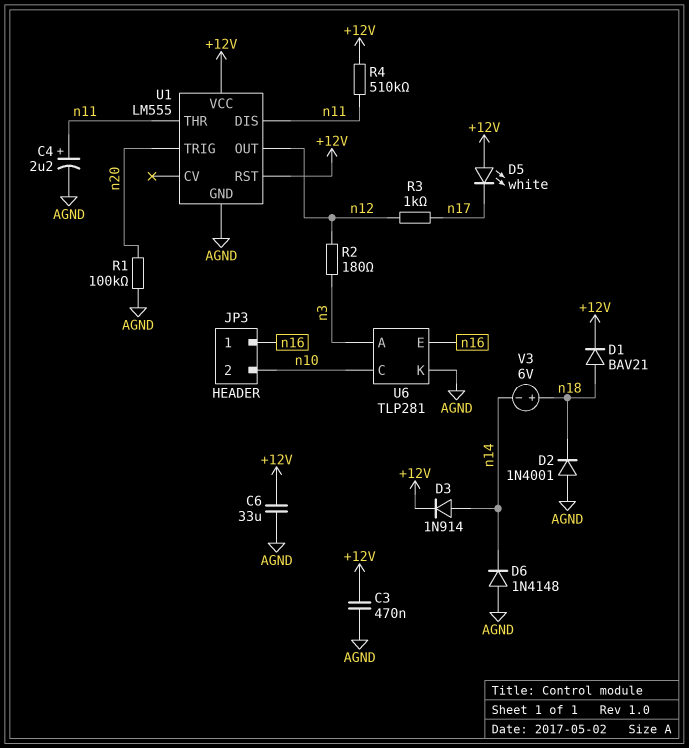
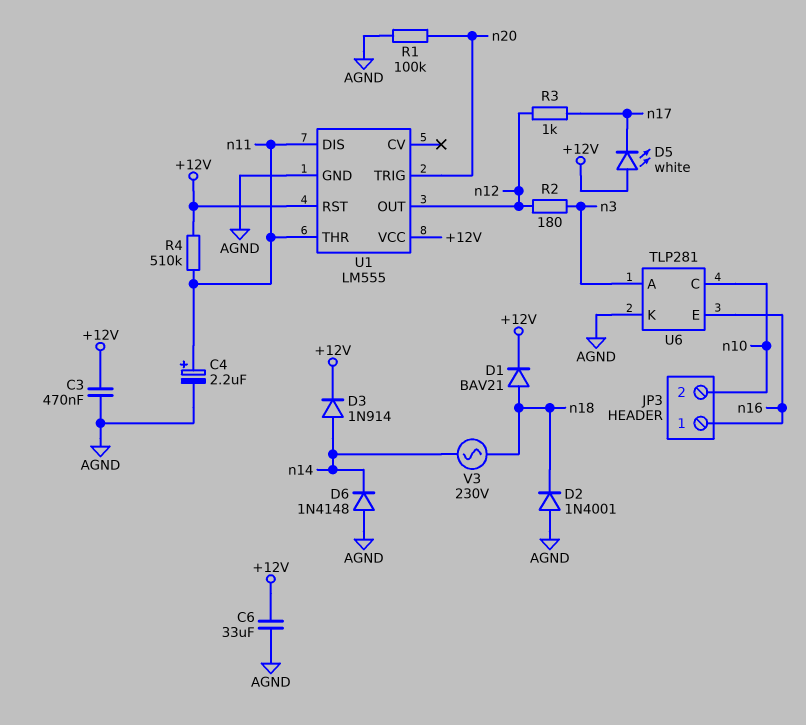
V3: 6V (plus n18, minus n14) -> AC 230V (n14, n18)

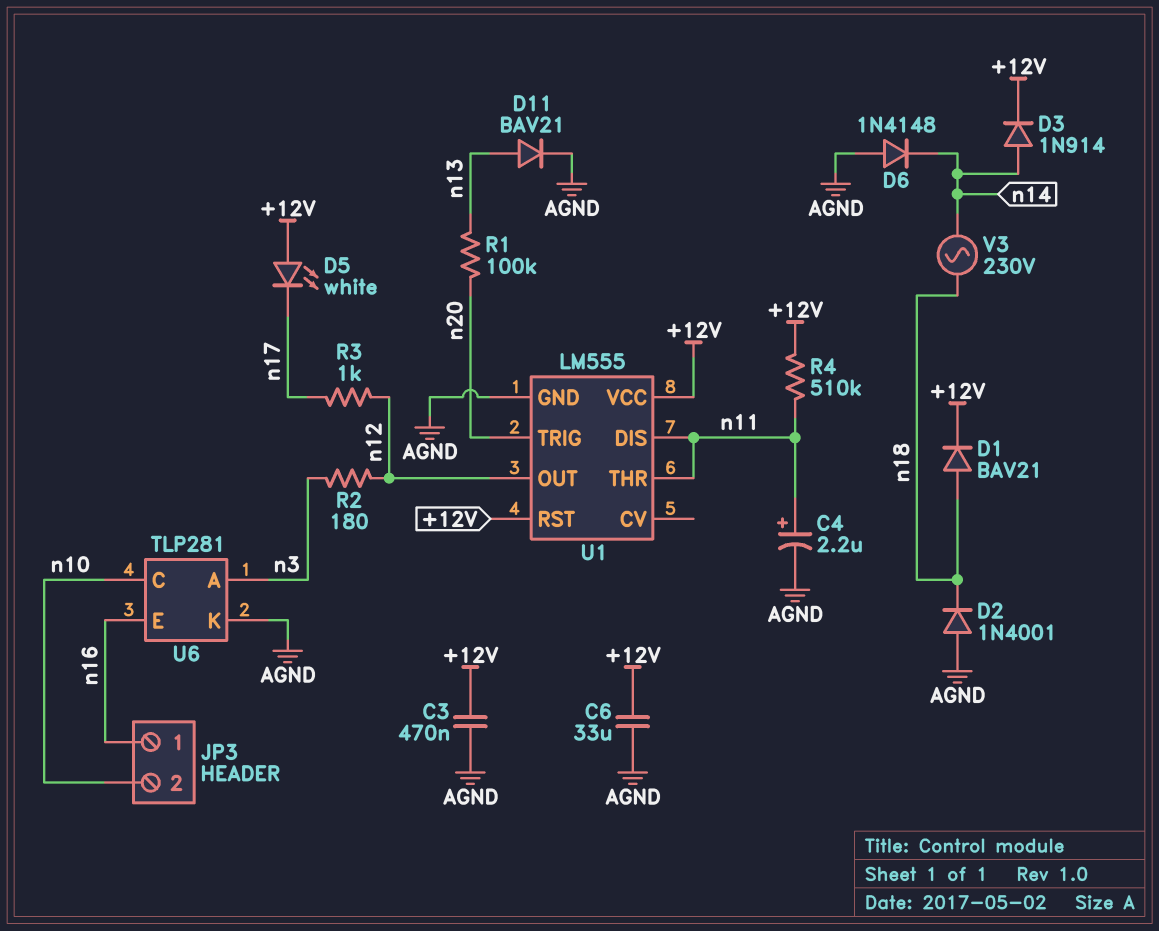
D11: none -> diode BAV21 (A n13, K AGND)
R1: 100k (AGND, n20) -> 100k (n13, n20)

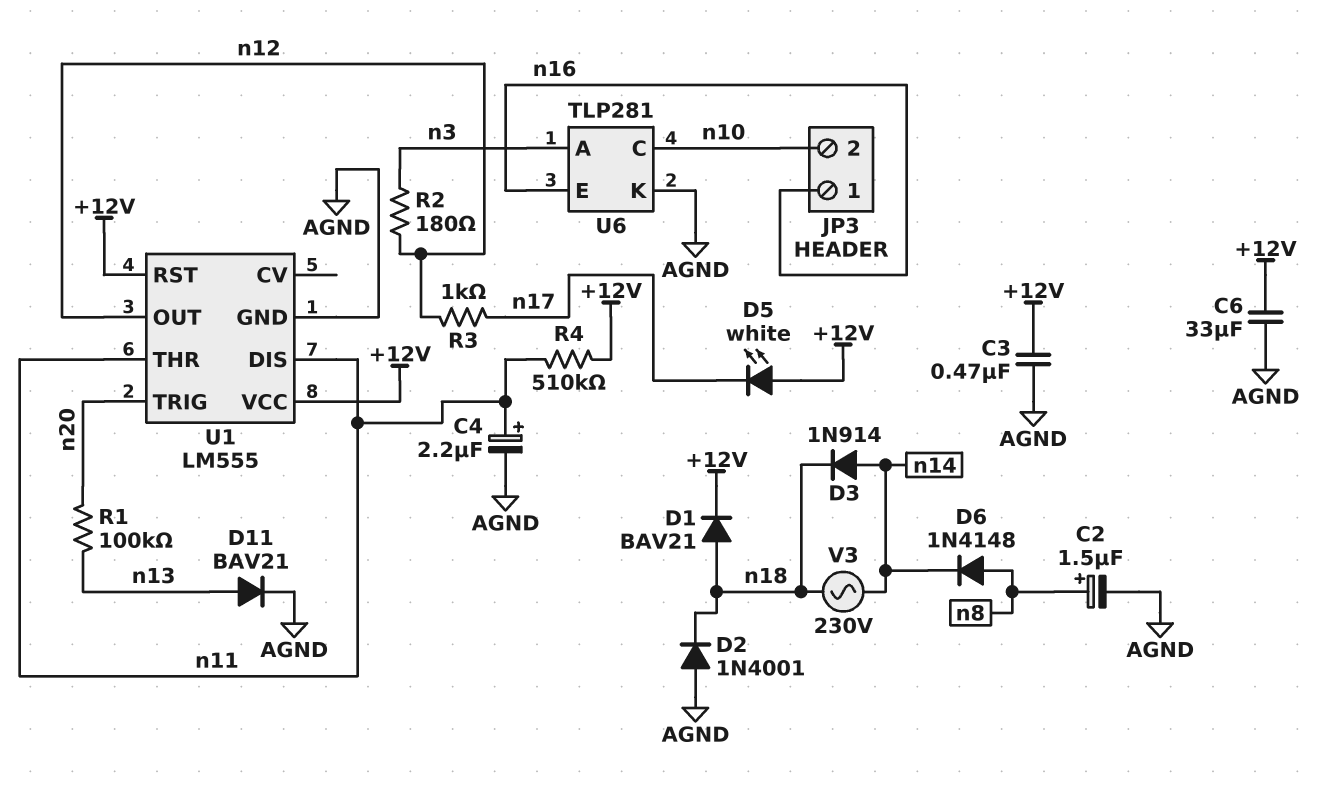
C2: none -> 1.5uF (plus n8, minus AGND)
D3: diode 1N914 (A n14, K +12V) -> diode 1N914 (A n14, K n18)
D6: diode 1N4148 (A AGND, K n14) -> diode 1N4148 (A n8, K n14)

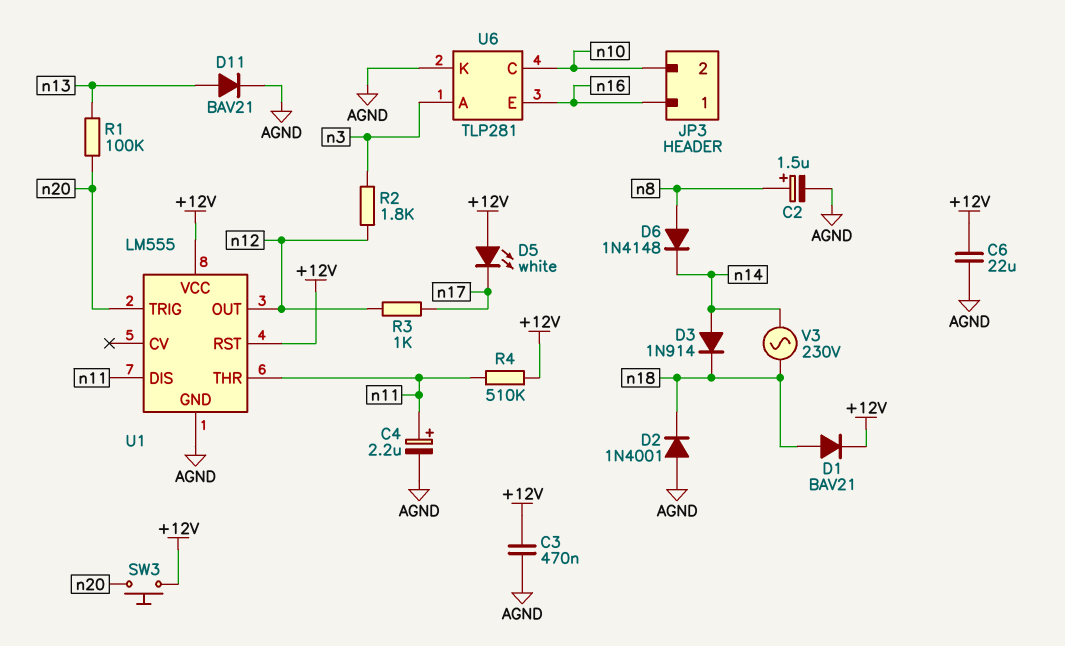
C6: 33uF (+12V, AGND) -> 22uF (+12V, AGND)
R2: 180 (n3, n12) -> 1.8k (n3, n12)
SW3: none -> button (+12V, n20)

